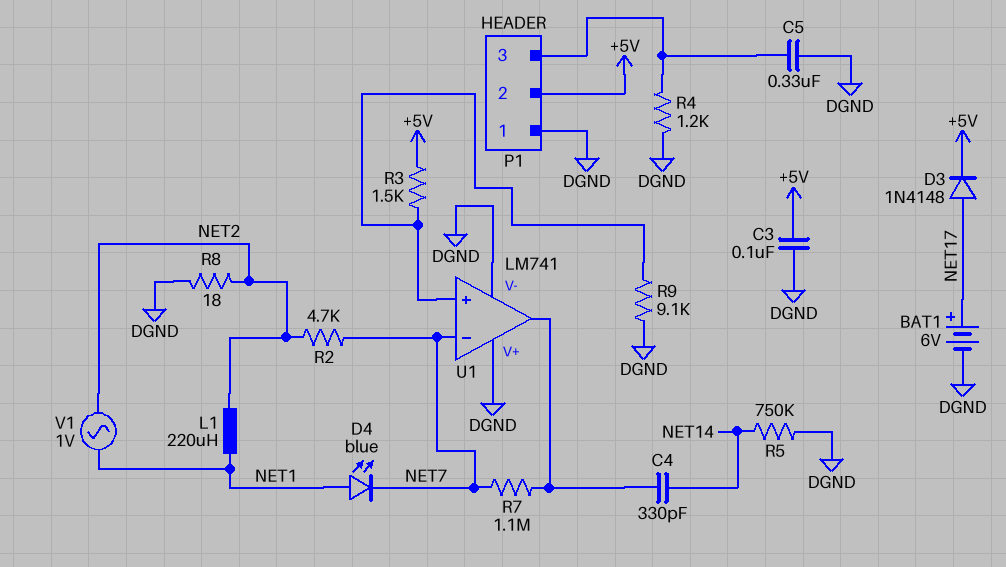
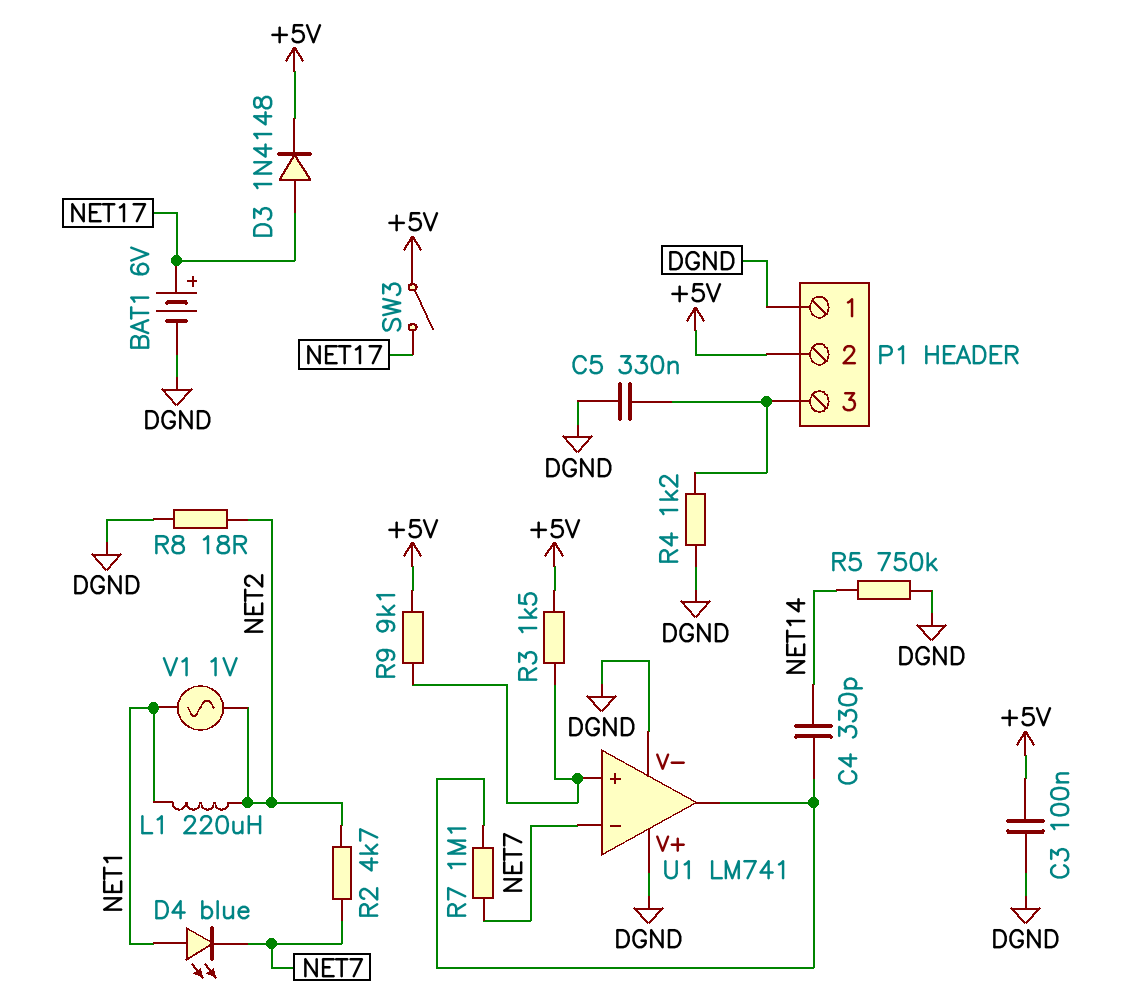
R9: 9.1k (DGND, U1/in+) -> 9.1k (+5V, U1/in+)
SW3: none -> switch (+5V, NET17)

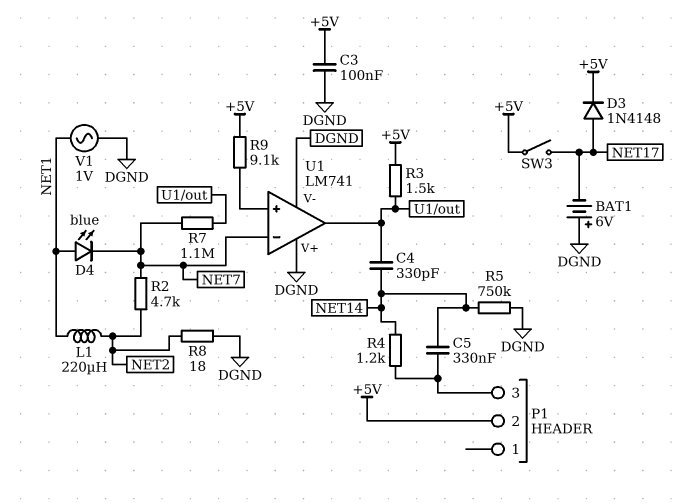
BAT1: 6V (plus NET17, minus DGND) -> 6V (plus DGND, minus NET17)
C5: 330nF (DGND, P1/3) -> 330nF (NET14, P1/3)
P1 pin 1: DGND -> none
R3: 1.5k (+5V, U1/in+) -> 1.5k (+5V, U1/out)
R4: 1.2k (DGND, P1/3) -> 1.2k (NET14, P1/3)
V1: AC 1V (NET1, NET2) -> AC 1V (DGND, NET1)

